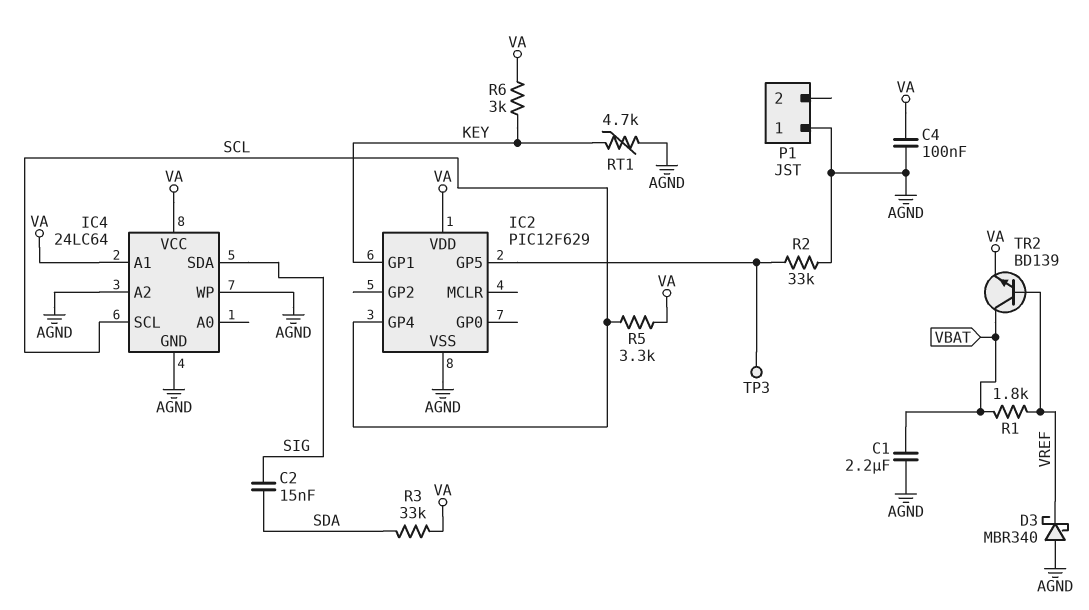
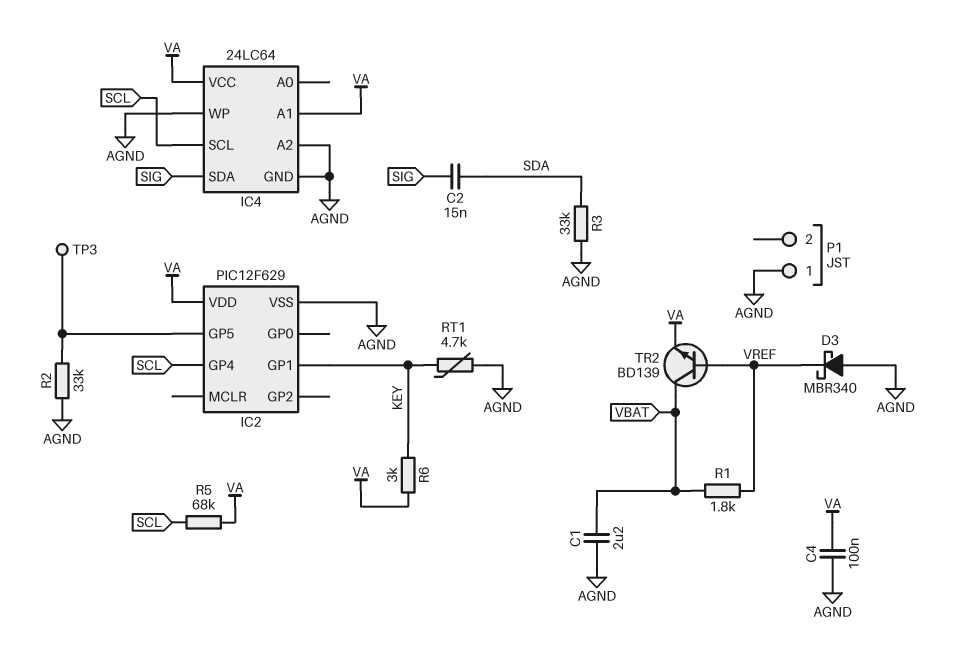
R3: 33k (SDA, VA) -> 33k (AGND, SDA)
R5: 3.3k (SCL, VA) -> 68k (SCL, VA)

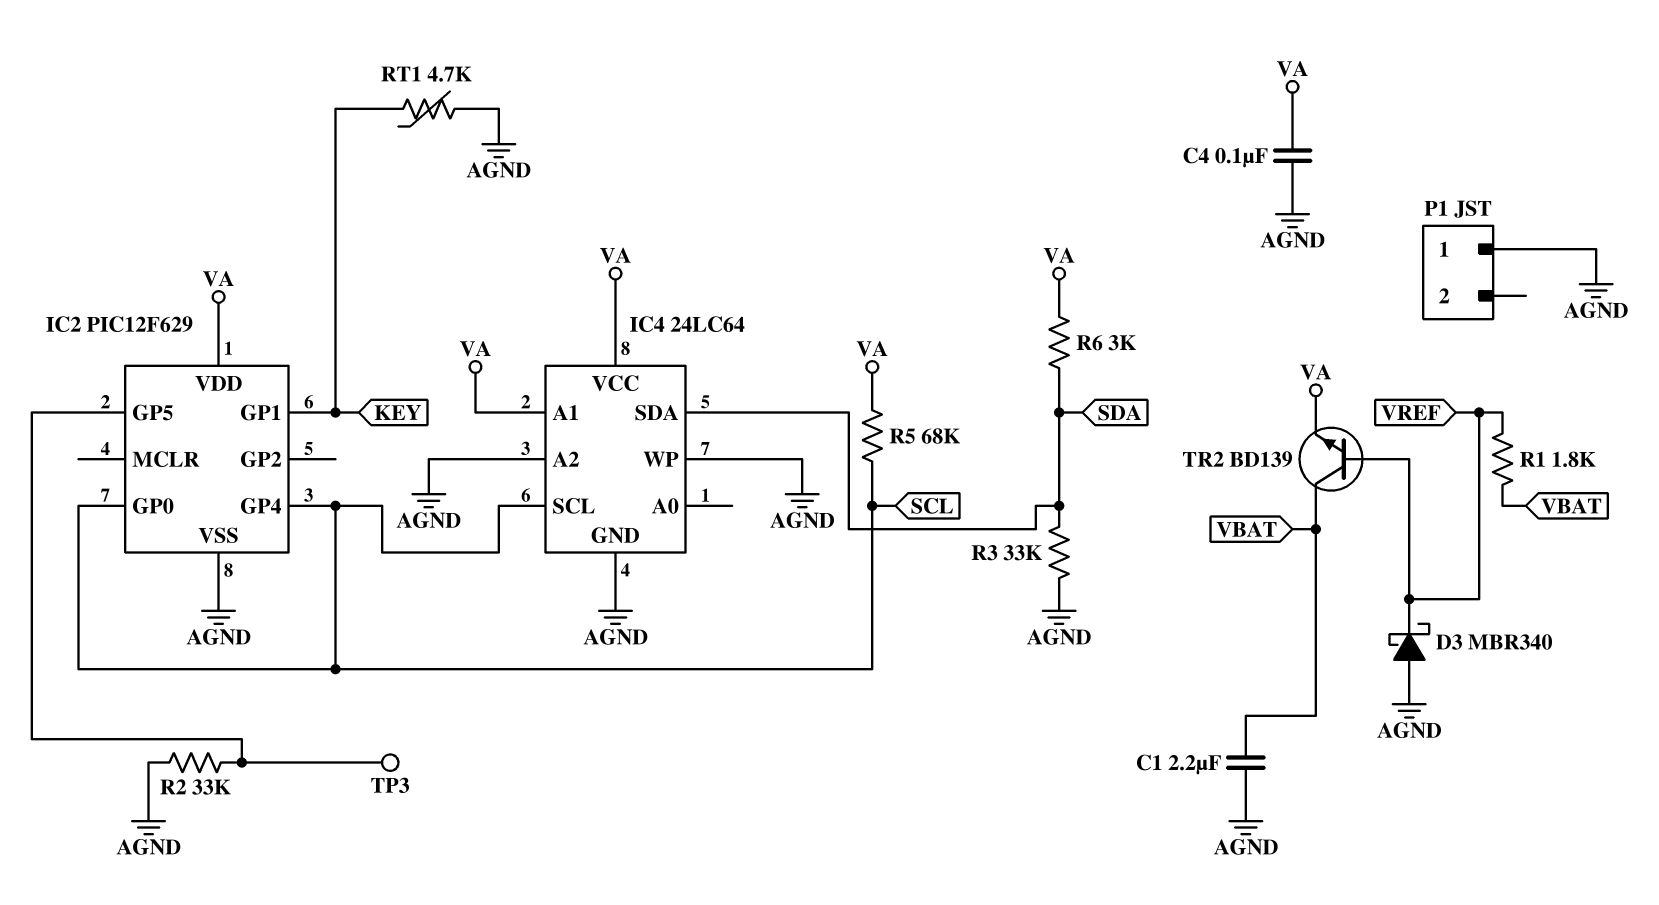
C2: 15nF (SDA, SIG) -> none
IC2 pin GP0: none -> SCL
IC4 pin SDA: SIG -> SDA
R6: 3k (KEY, VA) -> 3k (SDA, VA)

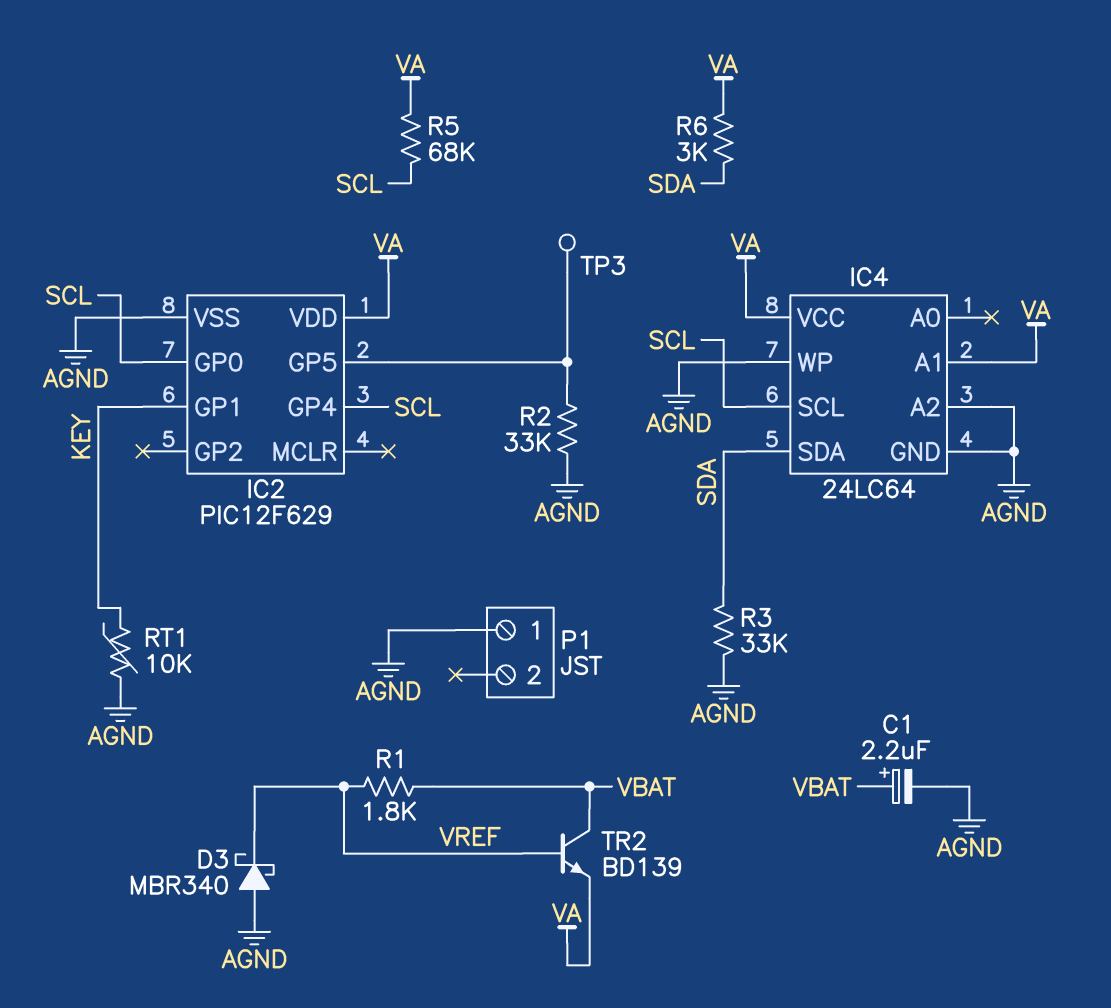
C1: 2.2uF (AGND, VBAT) -> 2.2uF (plus VBAT, minus AGND)
C4: 100nF (AGND, VA) -> none
RT1: 4.7k (AGND, KEY) -> 10k (AGND, KEY)

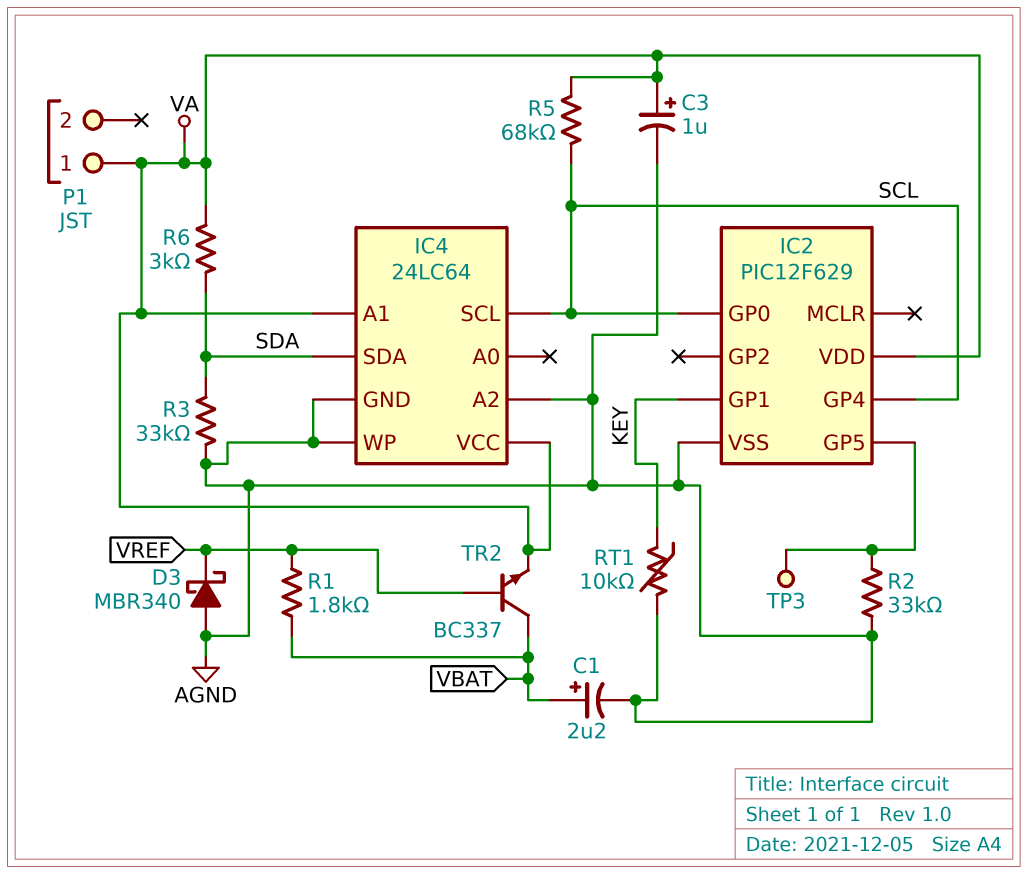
C3: none -> 1uF (plus VA, minus AGND)
P1 pin 1: AGND -> VA
TR2: NPN BD139 (B VREF, C VBAT, E VA) -> NPN BC337 (B VREF, C VBAT, E VA)

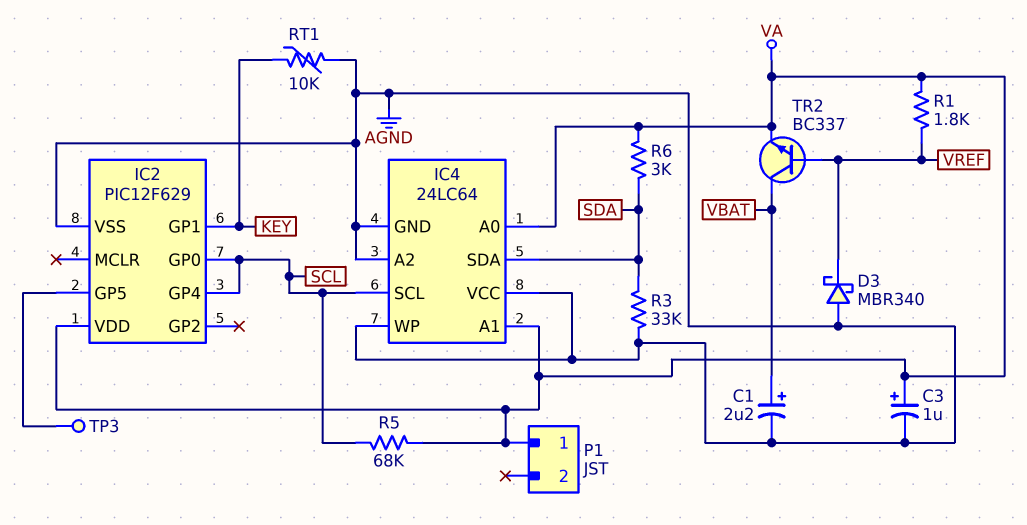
IC4 pin A0: none -> VA
IC4 pin VCC: VA -> AGND
R1: 1.8k (VBAT, VREF) -> 1.8k (VA, VREF)
R2: 33k (AGND, IC2/GP5) -> none

